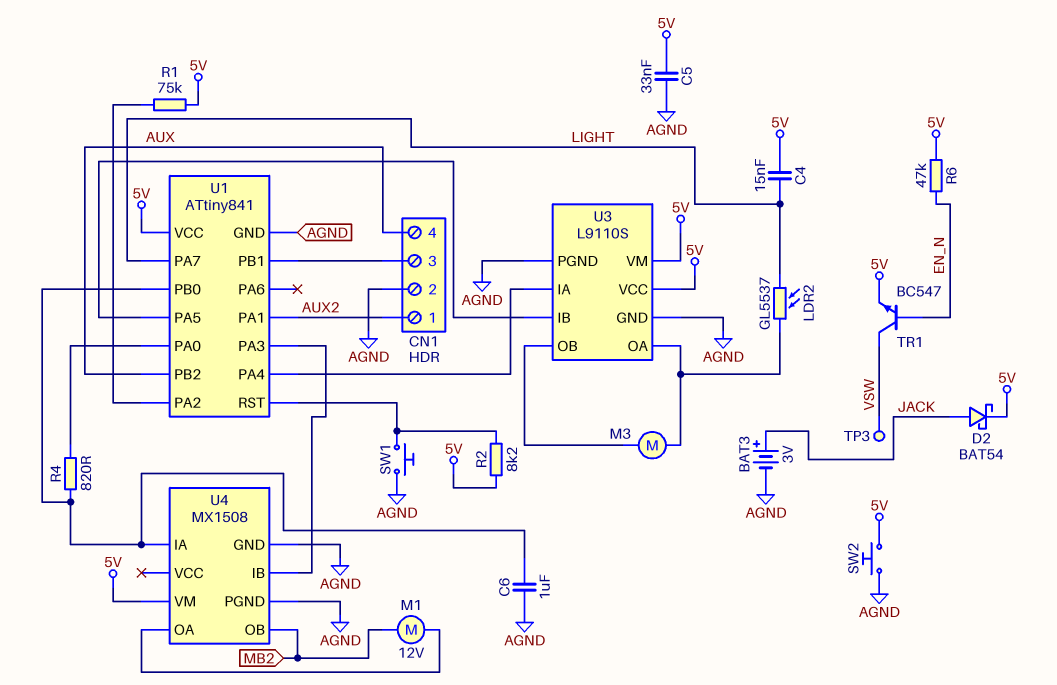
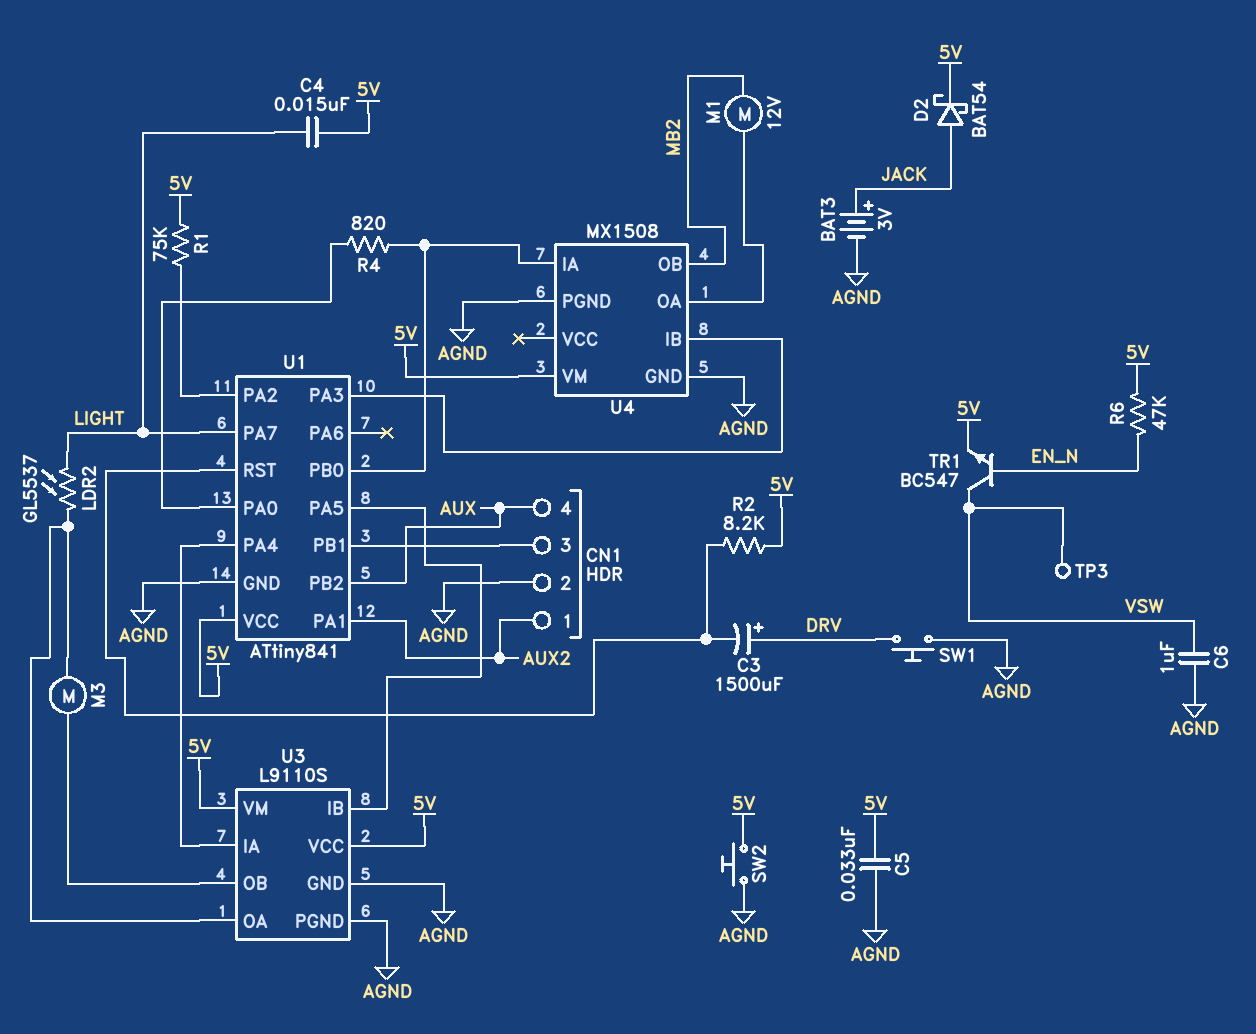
C3: none -> 1500uF (plus DRV, minus U1/RST)
C6: 1uF (AGND, U1/PB0) -> 1uF (AGND, VSW)
SW1: button (AGND, U1/RST) -> button (AGND, DRV)

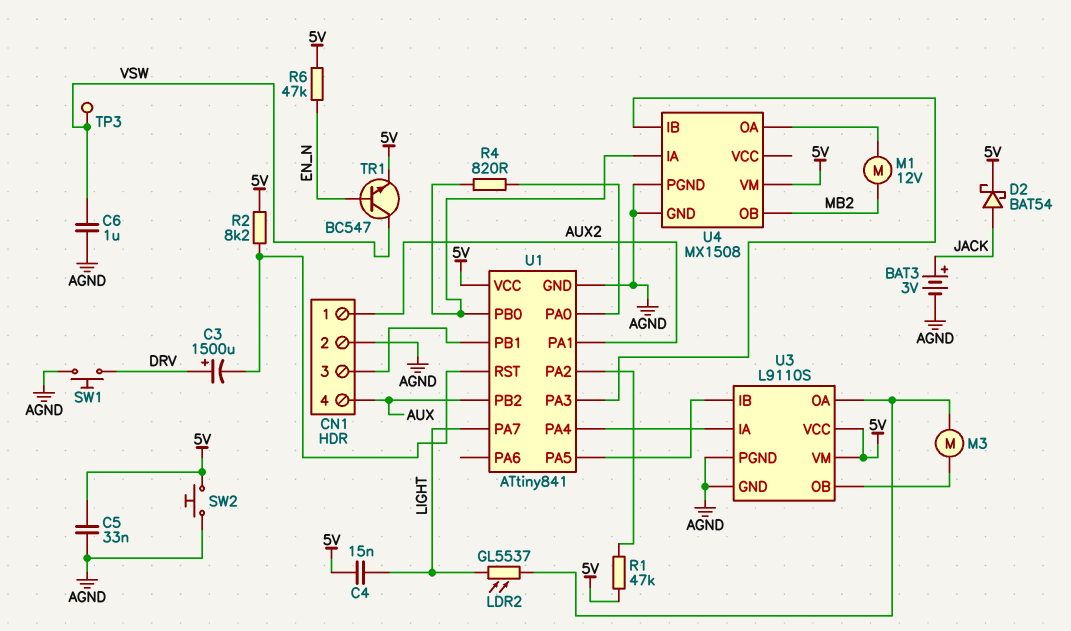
R1: 75k (5V, U1/PA2) -> 47k (5V, U1/PA2)

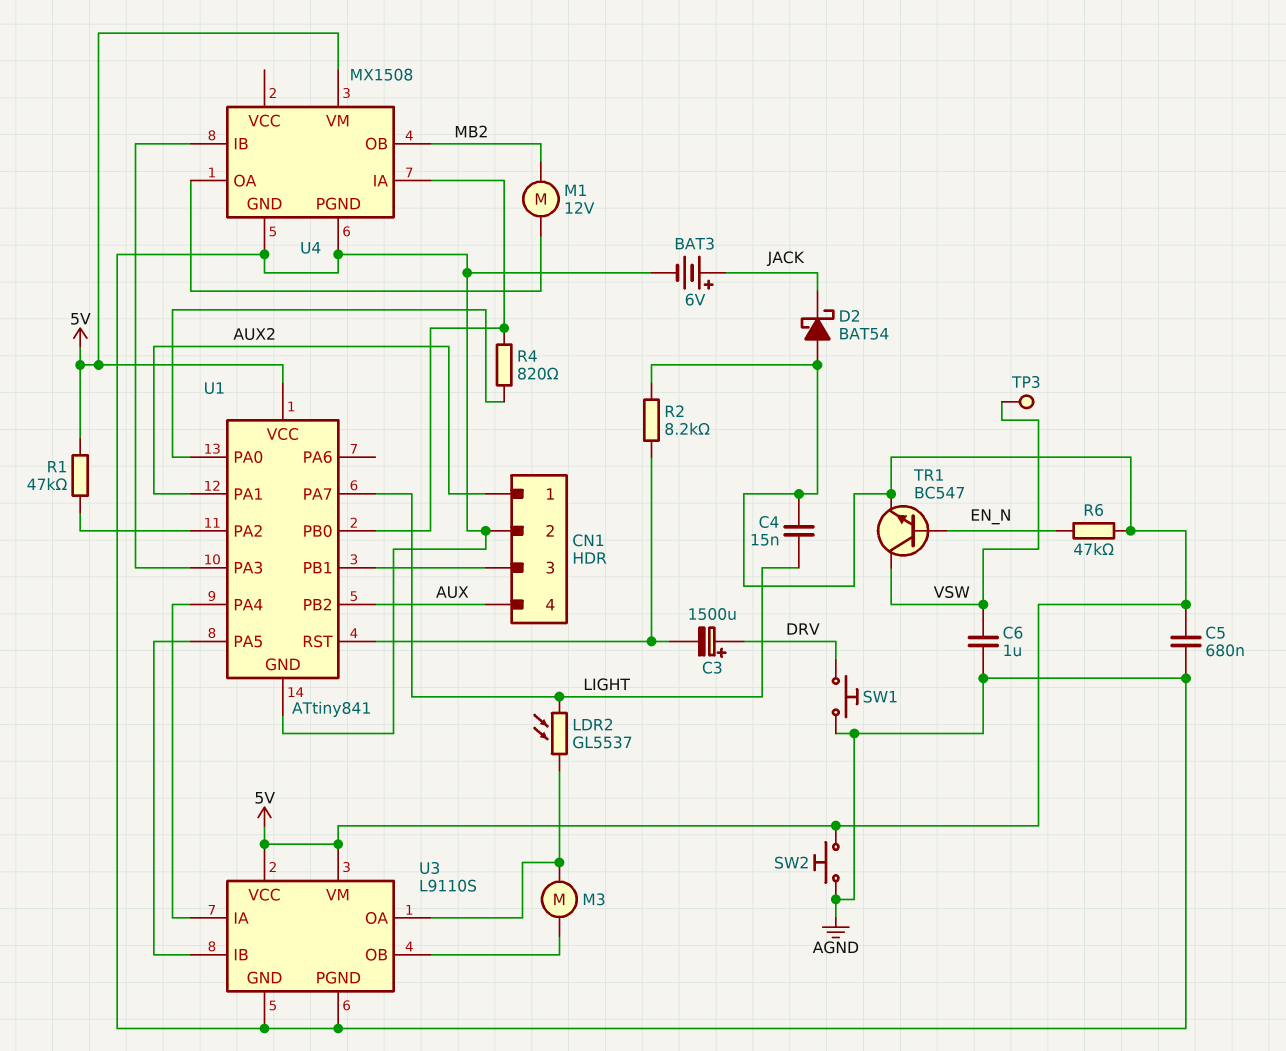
BAT3: 3V (plus JACK, minus AGND) -> 6V (plus JACK, minus AGND)
C5: 33nF (5V, AGND) -> 680nF (5V, AGND)
D2: schottky BAT54 (A JACK, K 5V) -> schottky BAT54 (A 5V, K JACK)

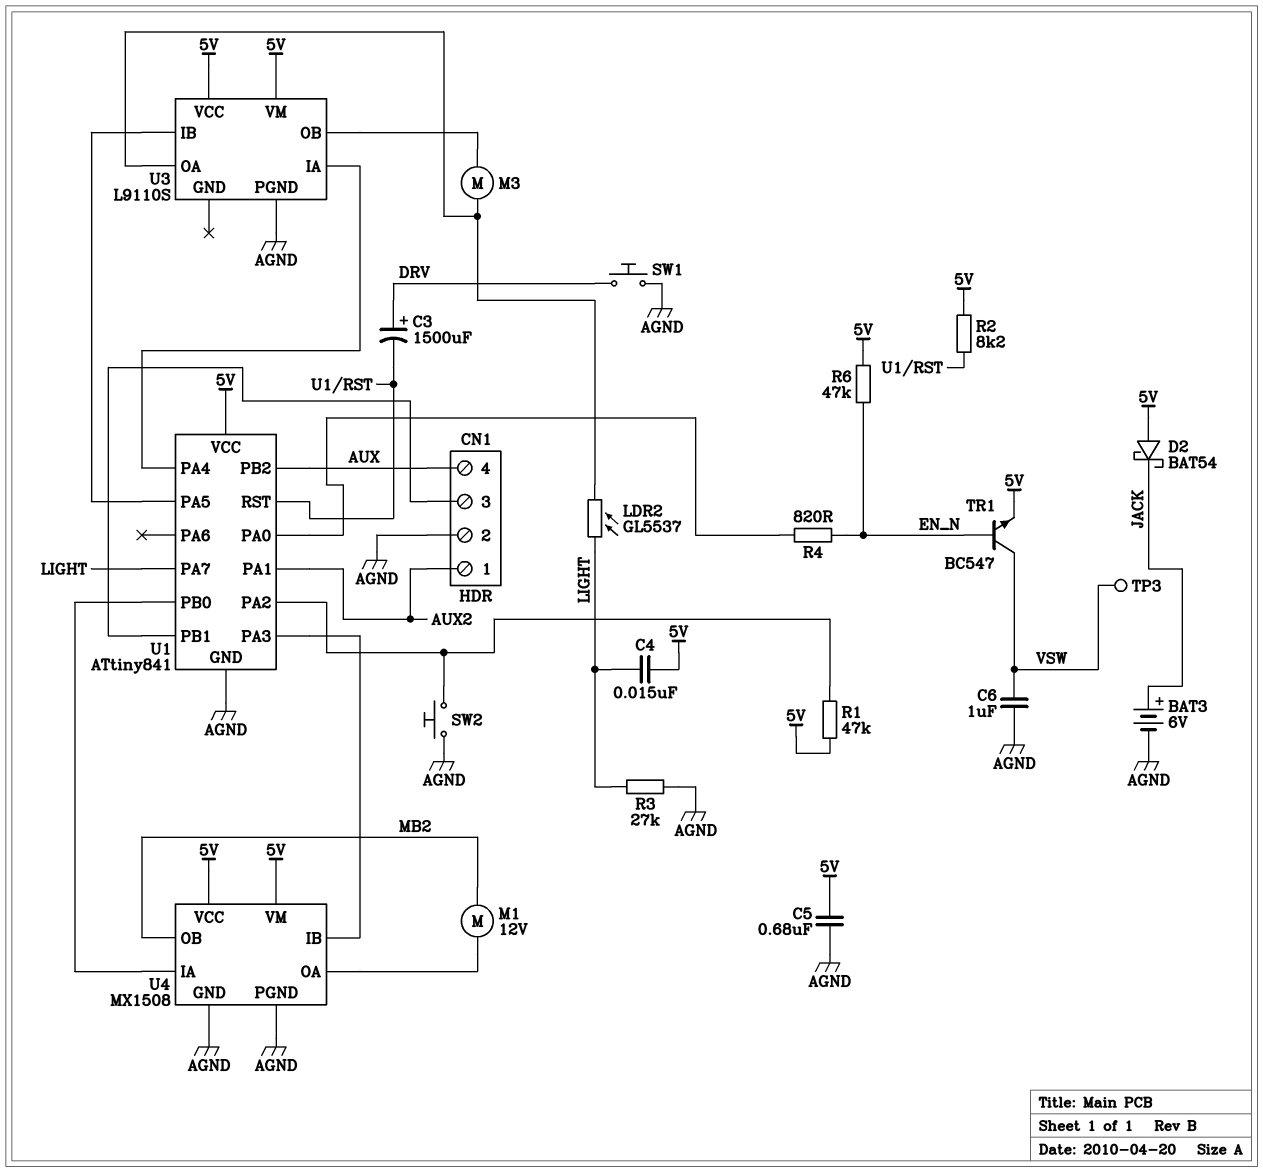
R3: none -> 27k (AGND, LIGHT)
R4: 820 (U1/PA0, U1/PB0) -> 820 (EN_N, U1/PA0)
SW2: button (5V, AGND) -> button (AGND, U1/PA2)
U3 pin GND: AGND -> none
U4 pin VCC: none -> 5V

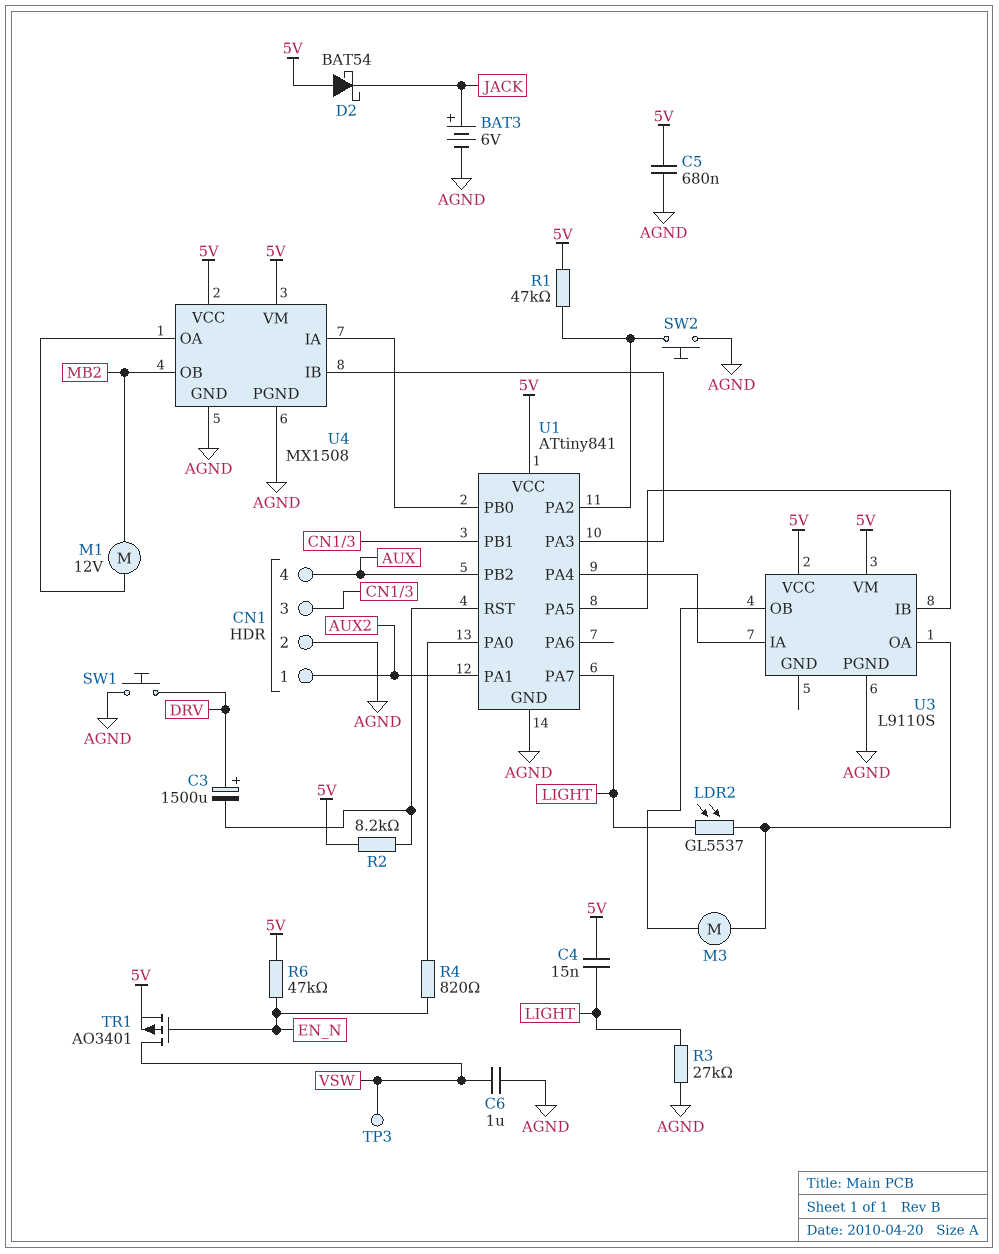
TR1: NPN BC547 (B EN_N, C VSW, E 5V) -> PMOS AO3401 (G EN_N, D VSW, S 5V)

